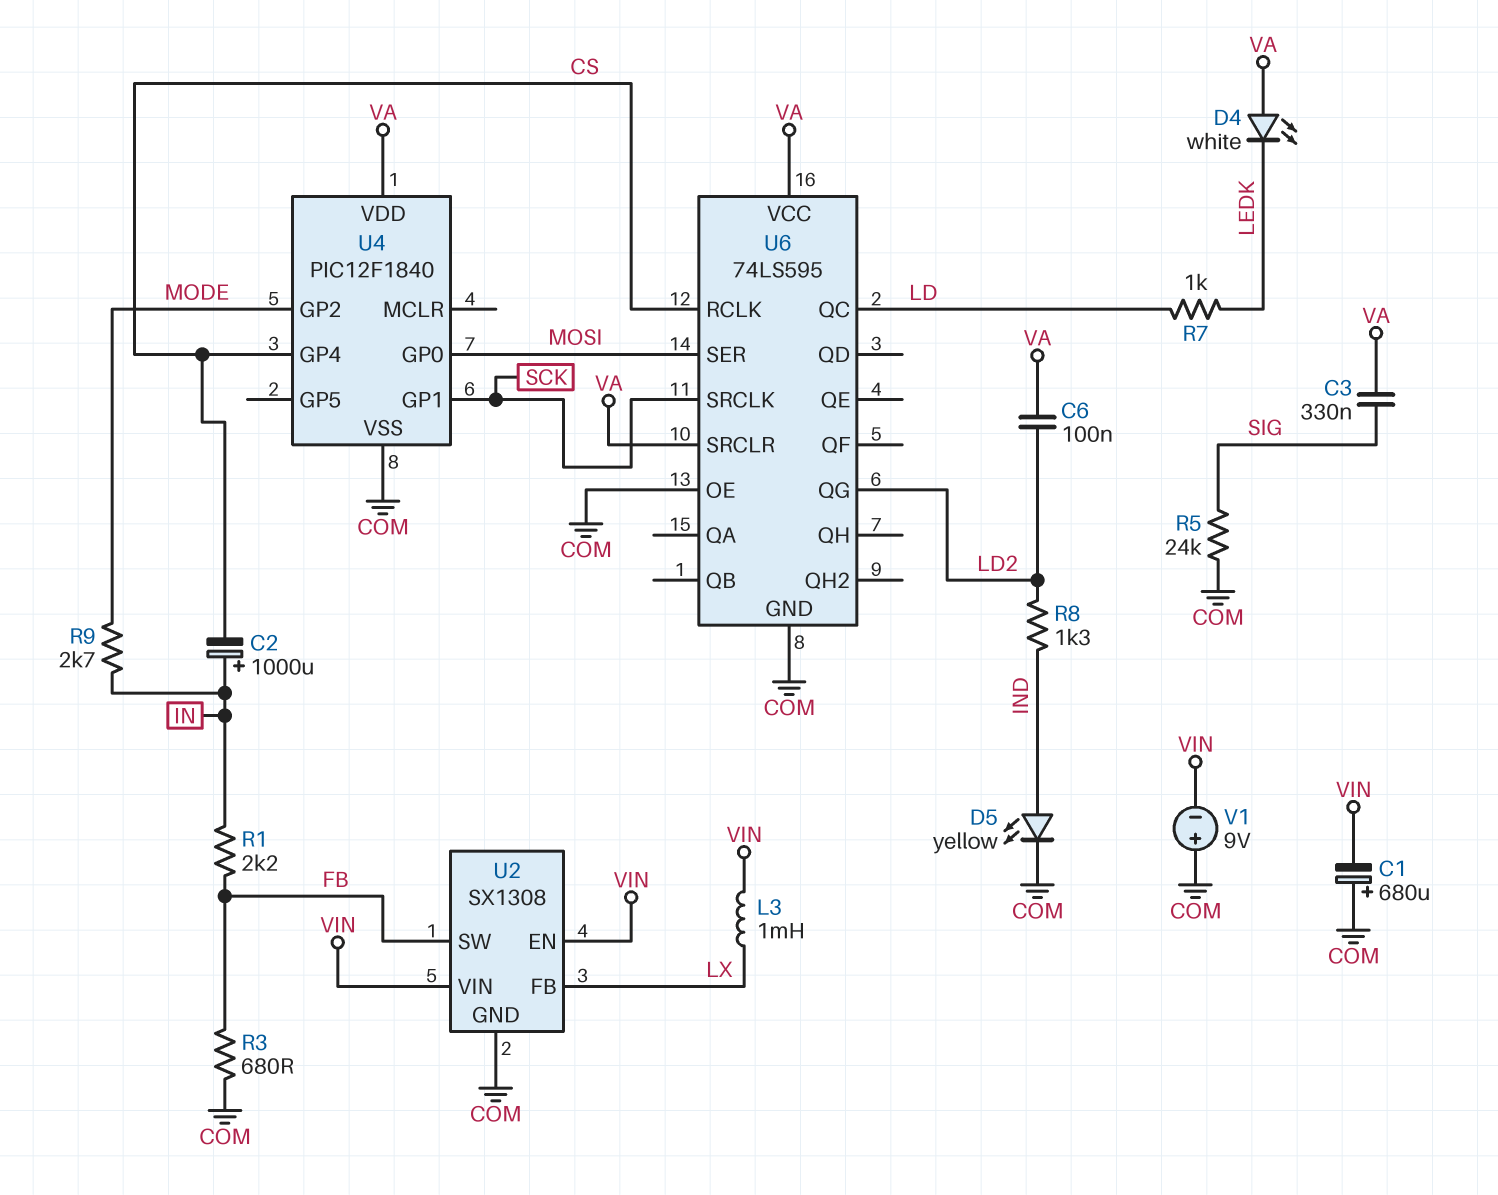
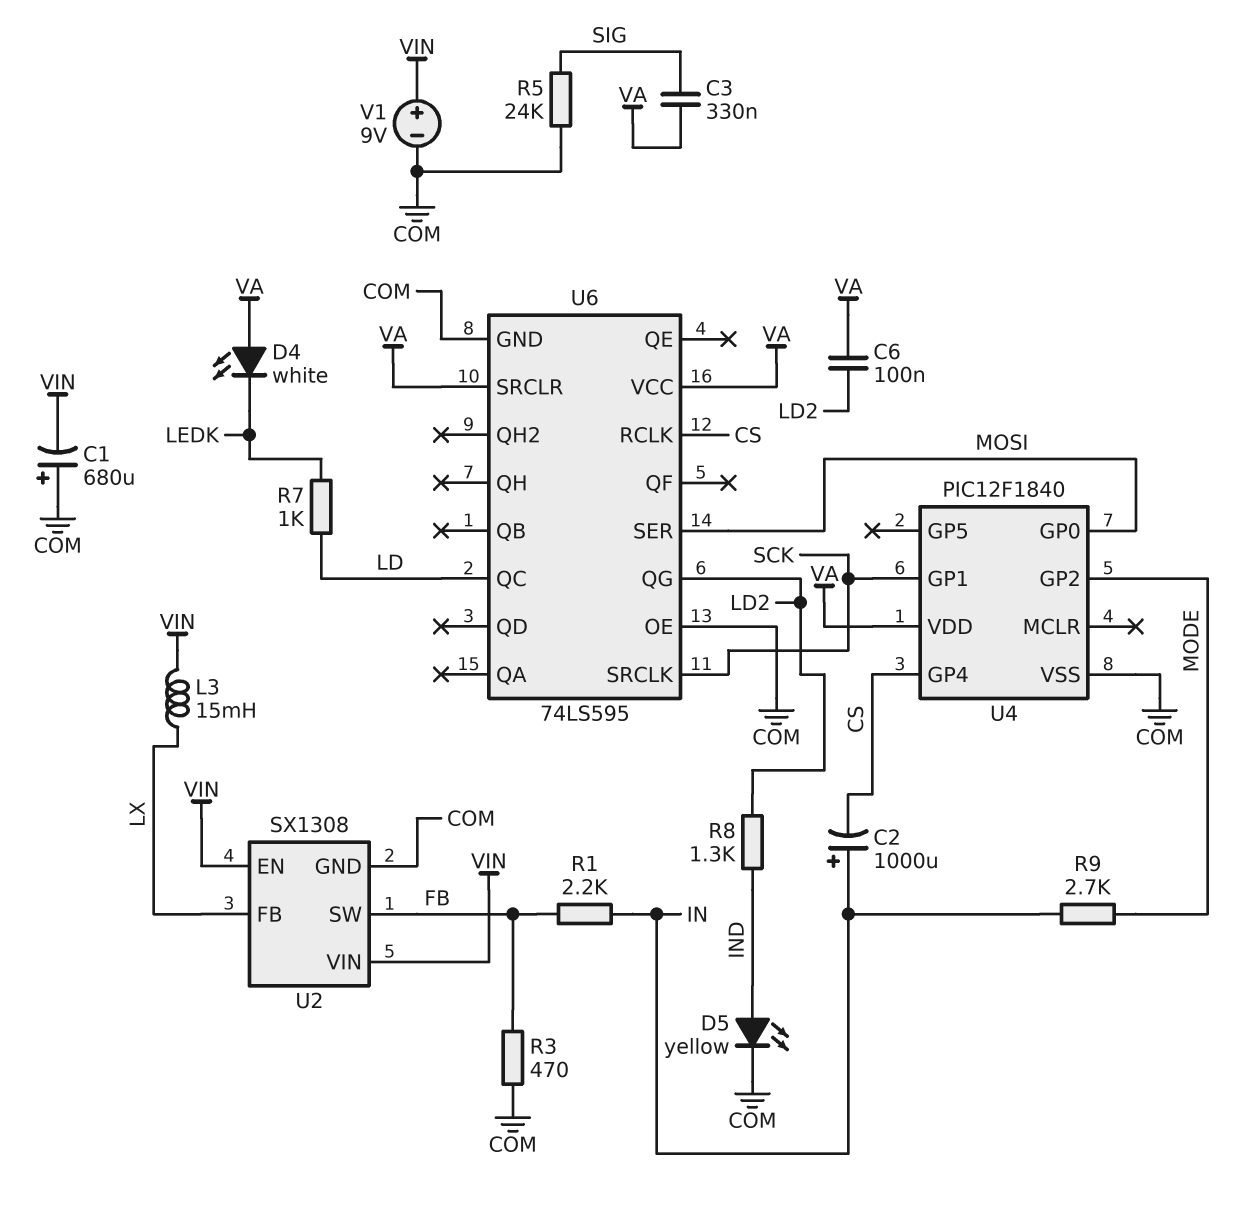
L3: 1mH (LX, VIN) -> 15mH (LX, VIN)
R3: 680 (COM, FB) -> 470 (COM, FB)
V1: 9V (plus COM, minus VIN) -> 9V (plus VIN, minus COM)

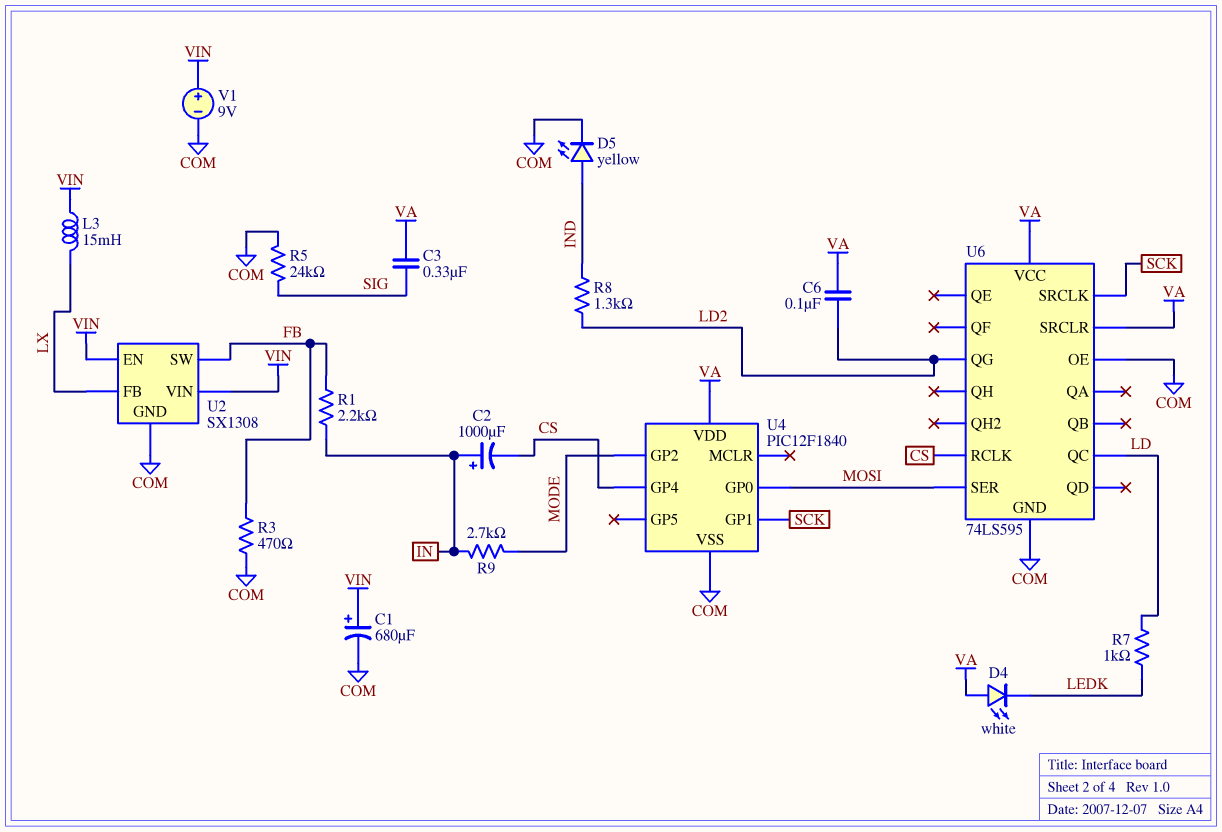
C1: 680uF (plus COM, minus VIN) -> 680uF (plus VIN, minus COM)

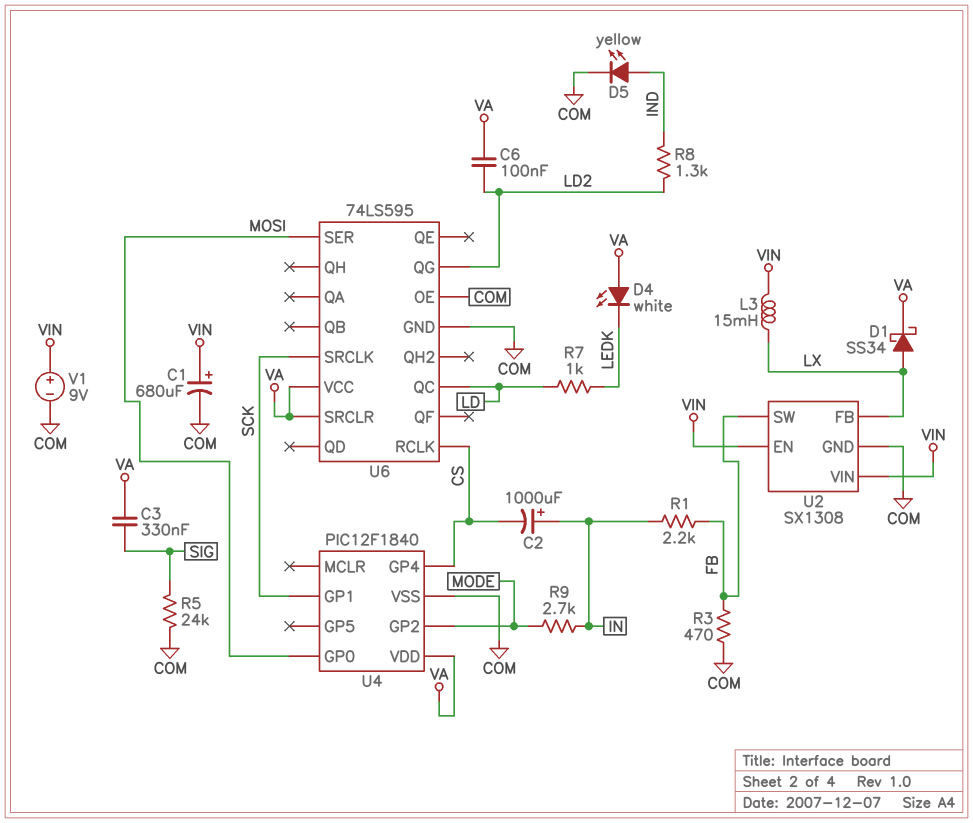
D1: none -> schottky SS34 (A LX, K VA)

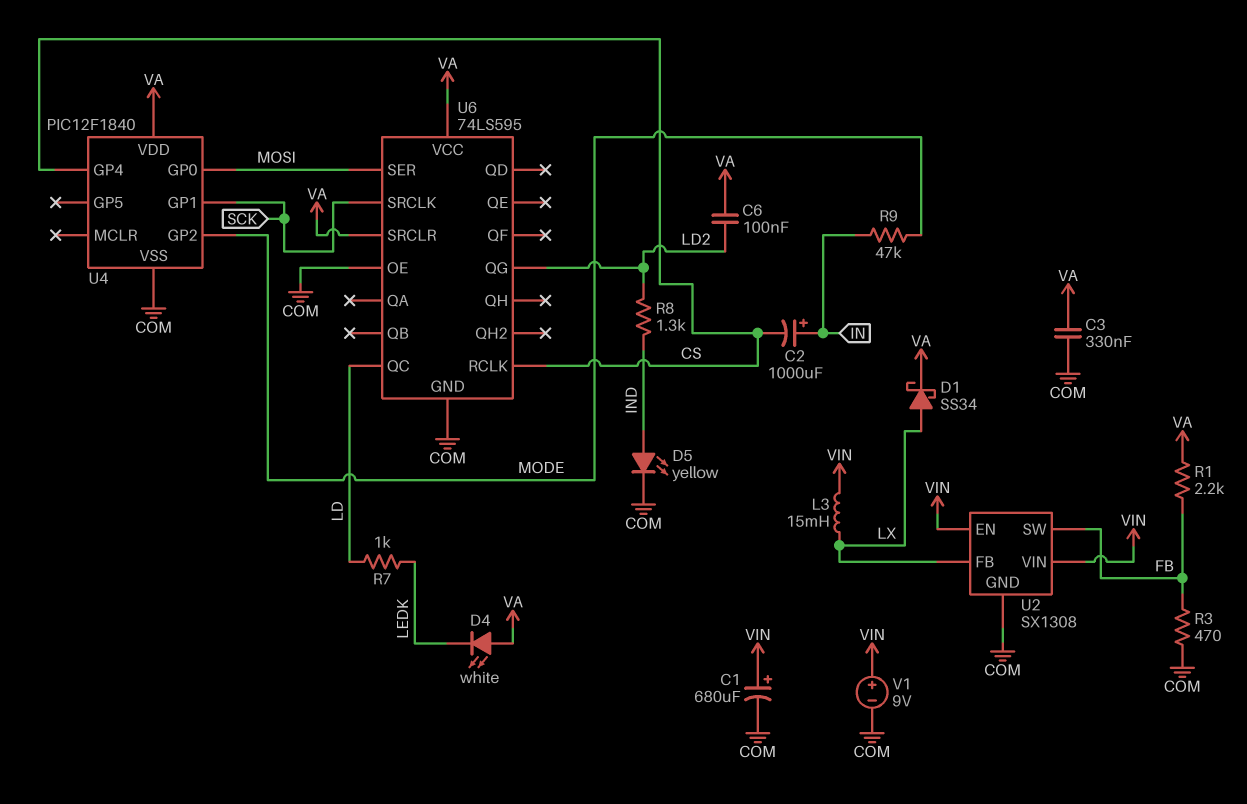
C3: 330nF (SIG, VA) -> 330nF (COM, VA)
R1: 2.2k (FB, IN) -> 2.2k (FB, VA)
R5: 24k (COM, SIG) -> none
R9: 2.7k (IN, MODE) -> 47k (IN, MODE)

